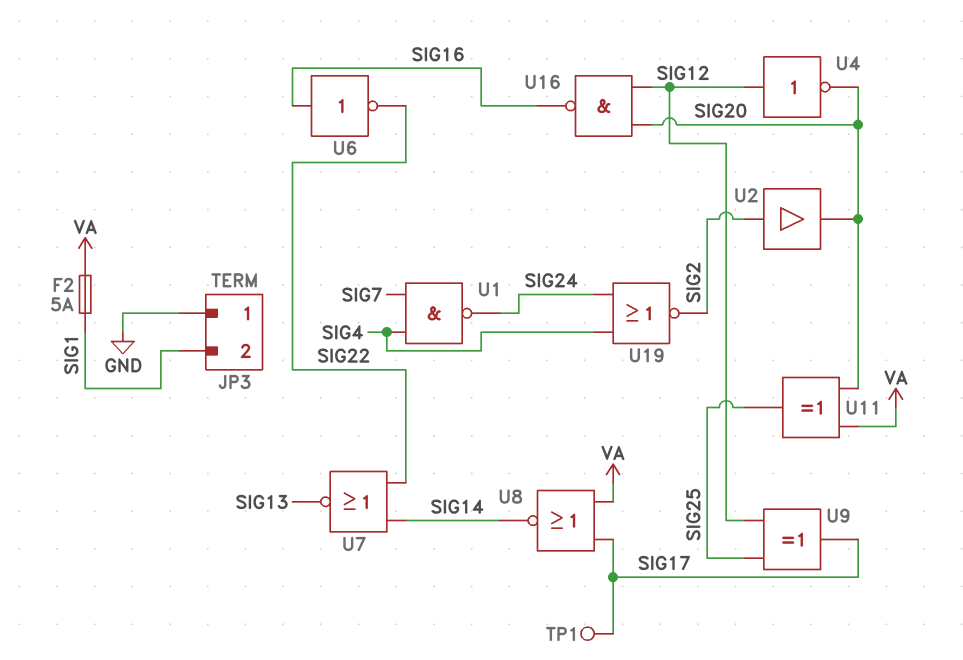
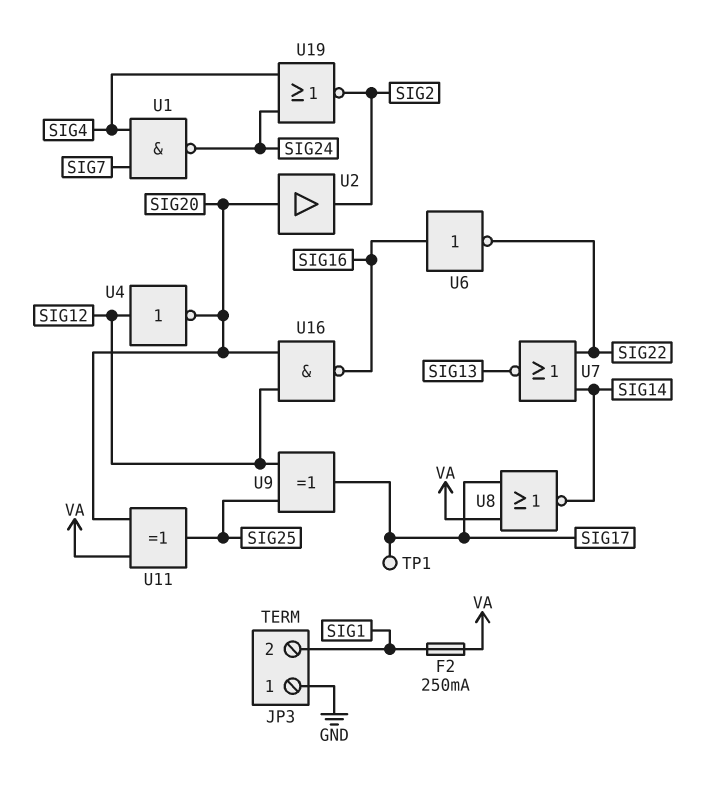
F2: 5A (SIG1, VA) -> 250mA (SIG1, VA)
U2: buffer (in SIG2, out SIG20) -> buffer (in SIG20, out SIG2)

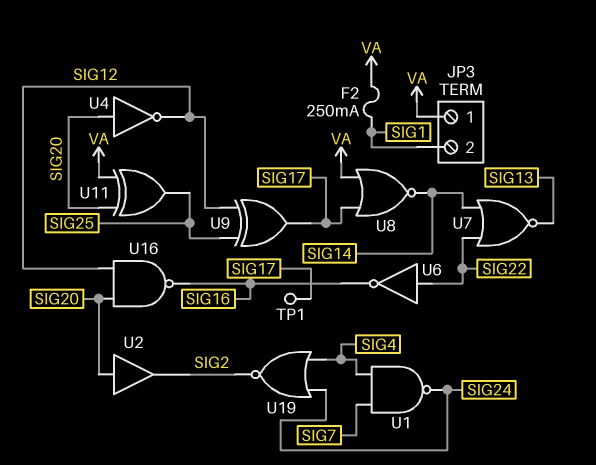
JP3 pin 1: GND -> VA
U4: NOT (in SIG12, out SIG20) -> NOT (in SIG20, out SIG12)
U6: NOT (in SIG16, out SIG22) -> NOT (in SIG22, out SIG16)

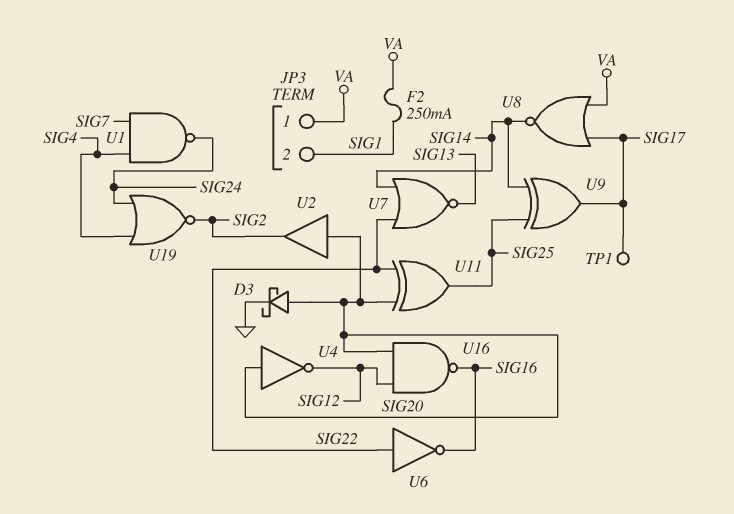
D3: none -> schottky (A SIG20, K GND)
U9: XOR (in SIG12, in SIG25, out SIG17) -> XOR (in SIG14, in SIG25, out SIG17)
U11: XOR (in SIG20, in VA, out SIG25) -> XOR (in SIG20, in SIG22, out SIG25)

